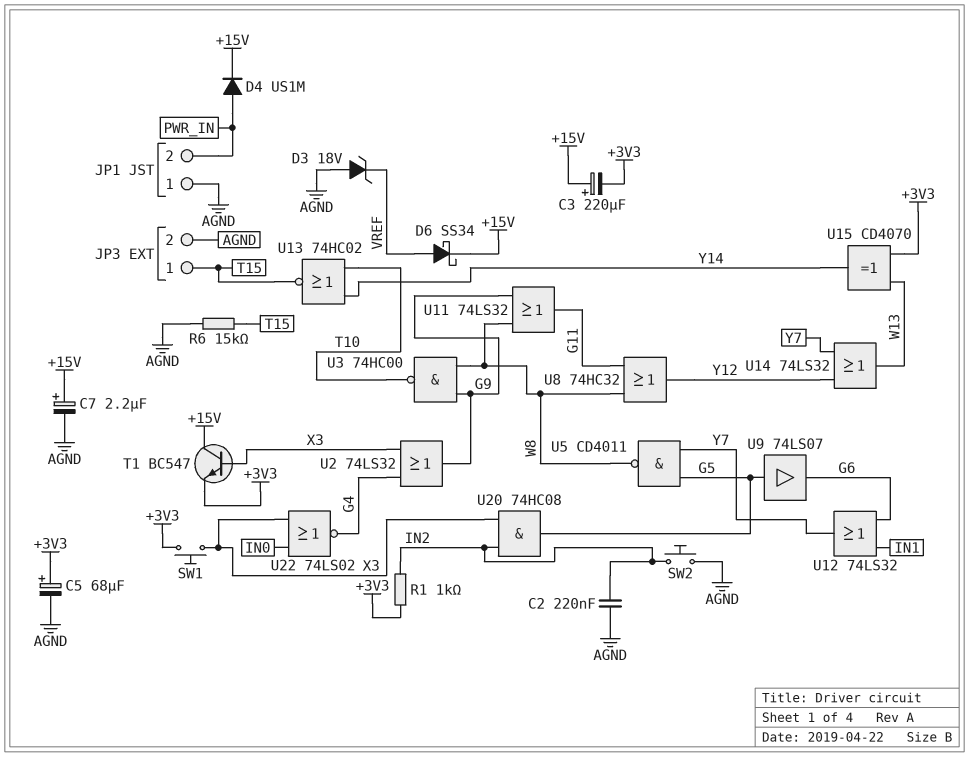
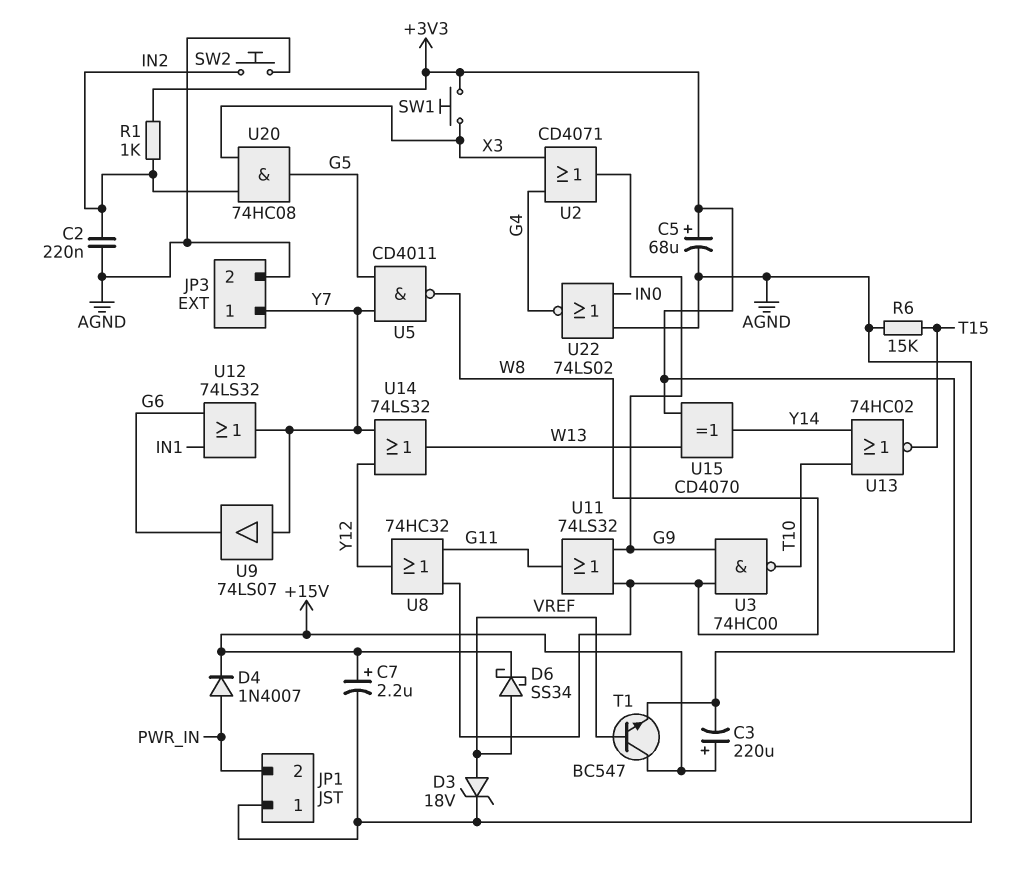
D3: zener 18V (A AGND, K VREF) -> zener 18V (A VREF, K AGND)
D4: diode US1M (A PWR_IN, K +15V) -> diode 1N4007 (A PWR_IN, K +15V)
JP3 pin 1: T15 -> Y7
T1: NPN BC547 (B X3, C +15V, E +3V3) -> NPN BC547 (B VREF, C +15V, E +3V3)
U2: OR 74LS32 (in G4, in X3, out G9) -> OR CD4071 (in G4, in X3, out G9)
U9: buffer 74LS07 (in G5, out G6) -> buffer 74LS07 (in Y7, out G6)
U22: NOR 74LS02 (in IN0, in X3, out G4) -> NOR 74LS02 (in AGND, in IN0, out G4)

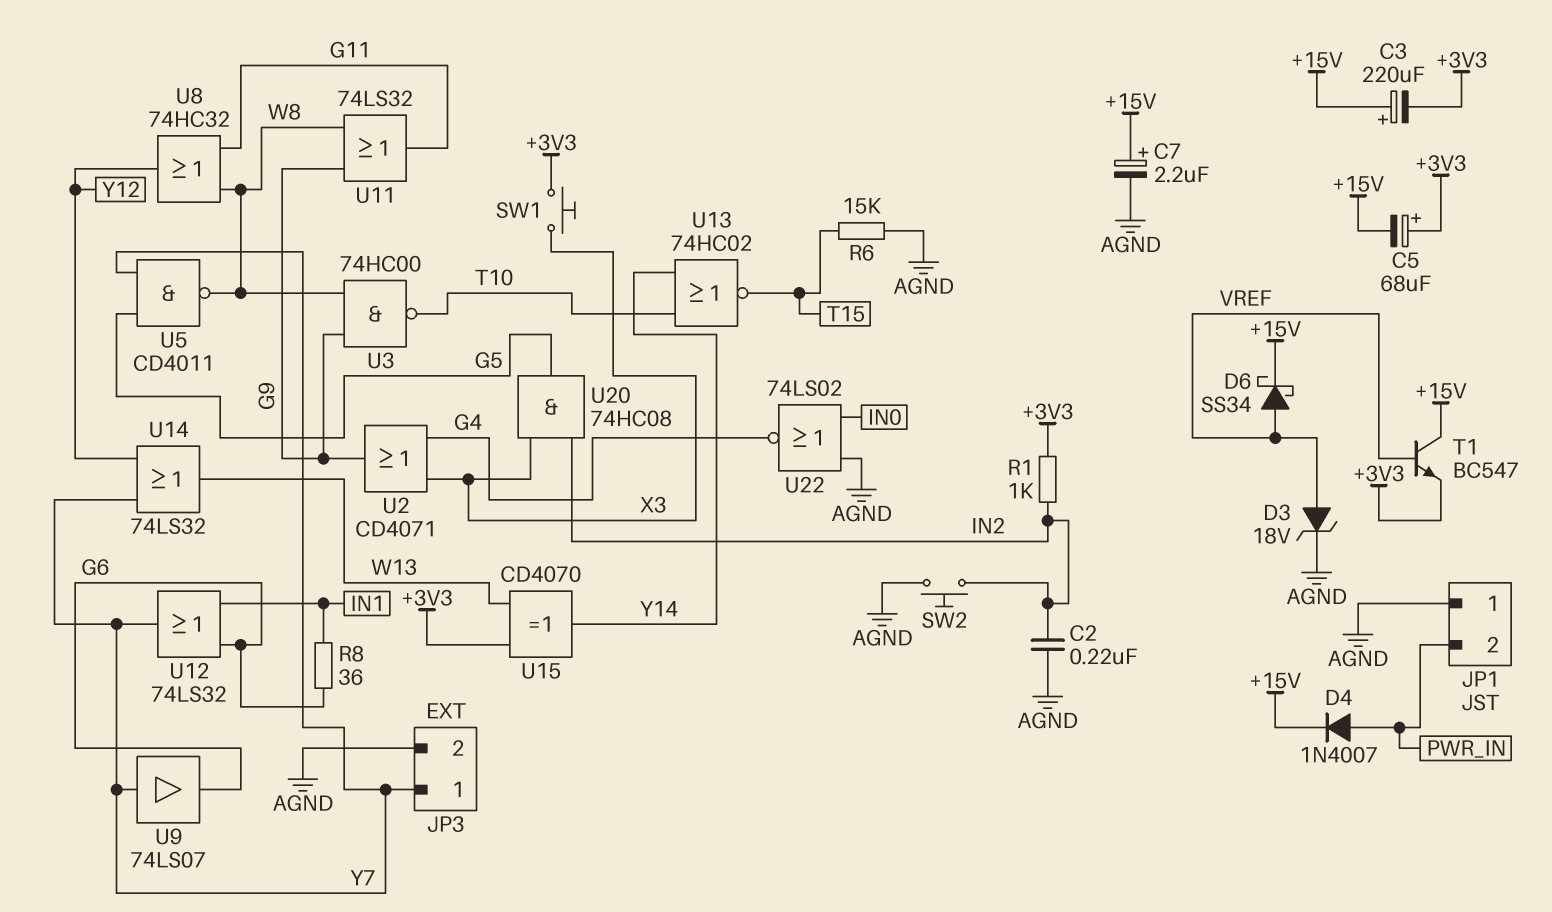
C5: 68uF (plus +3V3, minus AGND) -> 68uF (plus +3V3, minus +15V)
R8: none -> 36 (G6, IN1)

